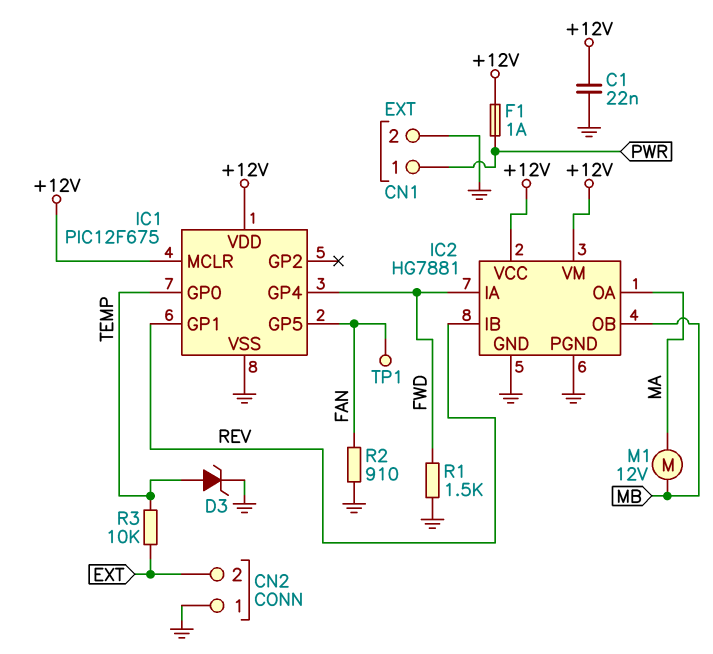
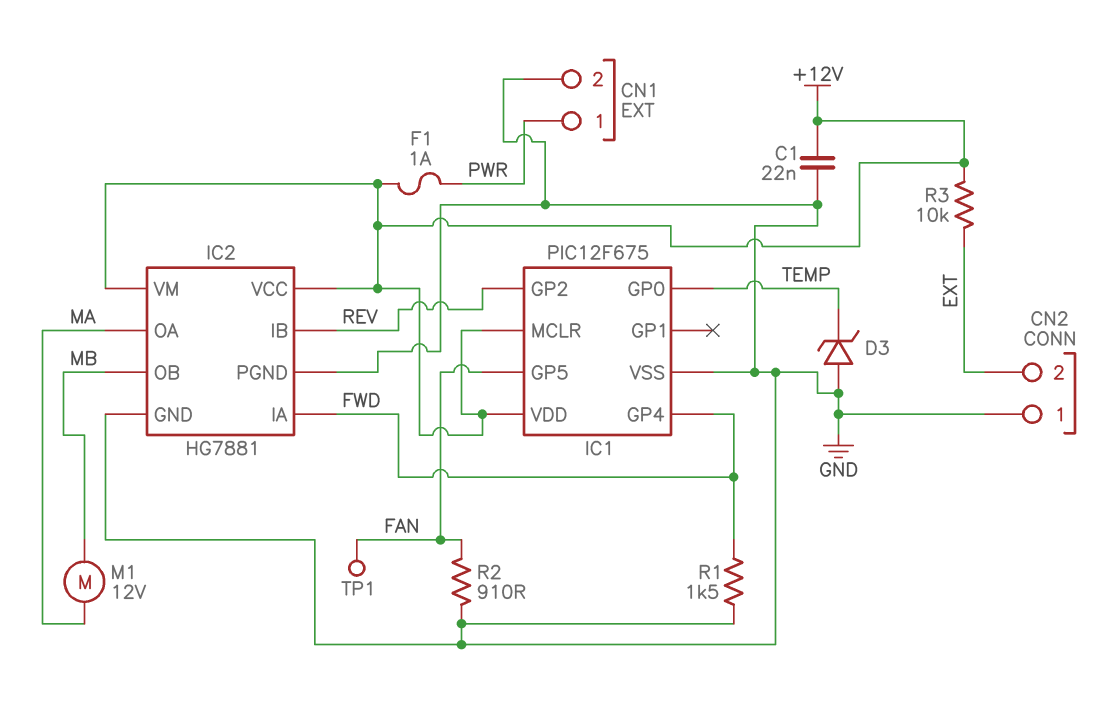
D3: zener (A TEMP, K GND) -> zener (A GND, K TEMP)
IC1 pin GP1: REV -> none
IC1 pin GP2: none -> REV
R3: 10k (EXT, TEMP) -> 10k (+12V, EXT)

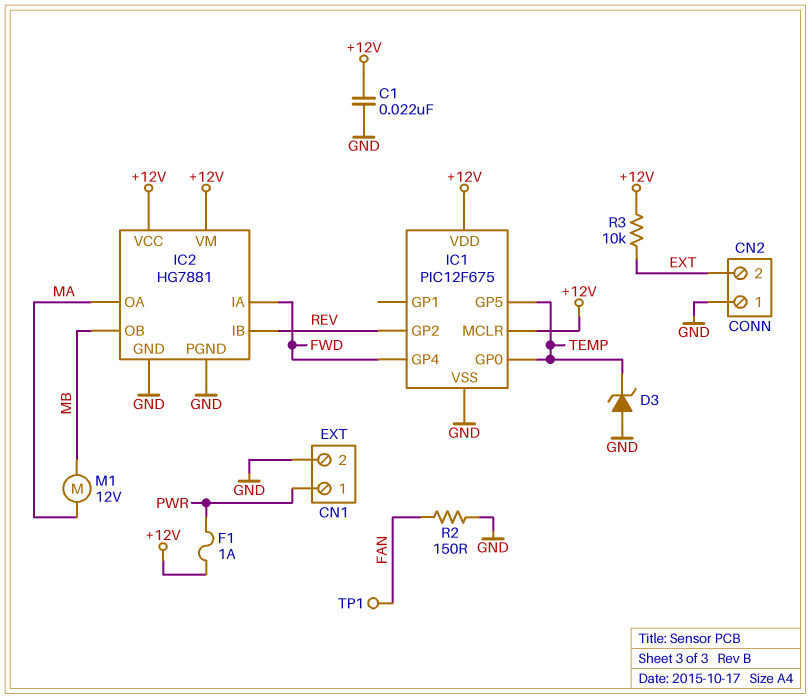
IC1 pin GP5: FAN -> TEMP
R1: 1.5k (FWD, GND) -> none
R2: 910 (FAN, GND) -> 150 (FAN, GND)

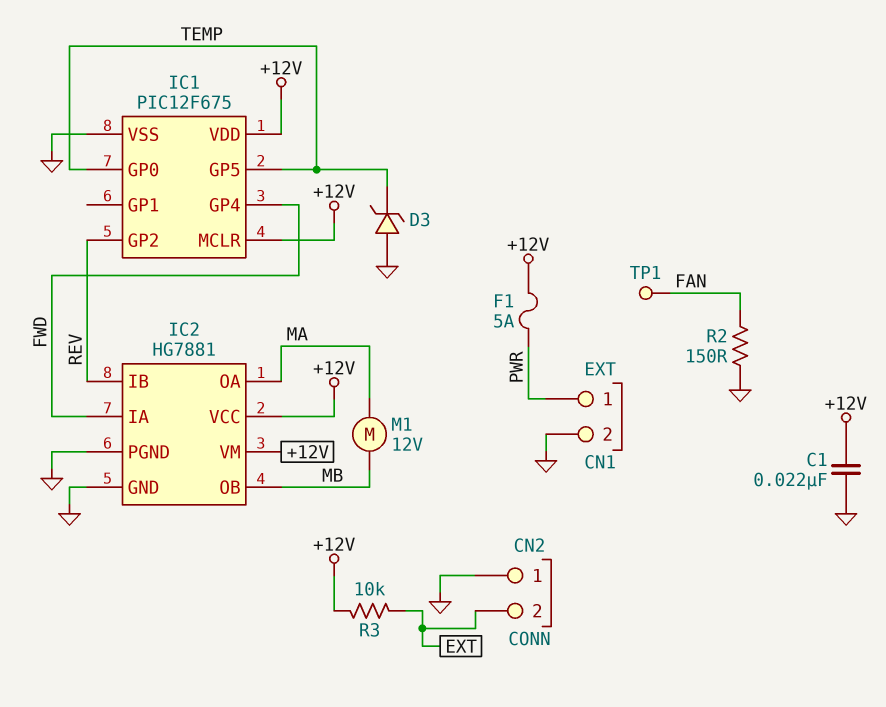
F1: 1A (+12V, PWR) -> 5A (+12V, PWR)

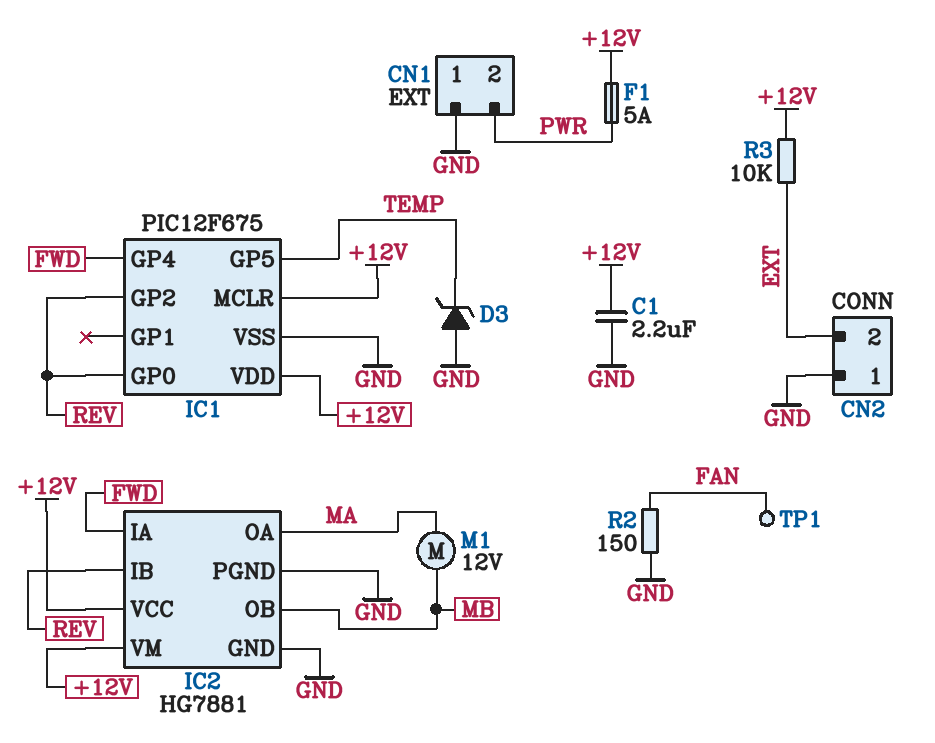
C1: 22nF (+12V, GND) -> 2.2uF (+12V, GND)
CN1 pin 1: PWR -> GND
CN1 pin 2: GND -> PWR
IC1 pin GP0: TEMP -> REV

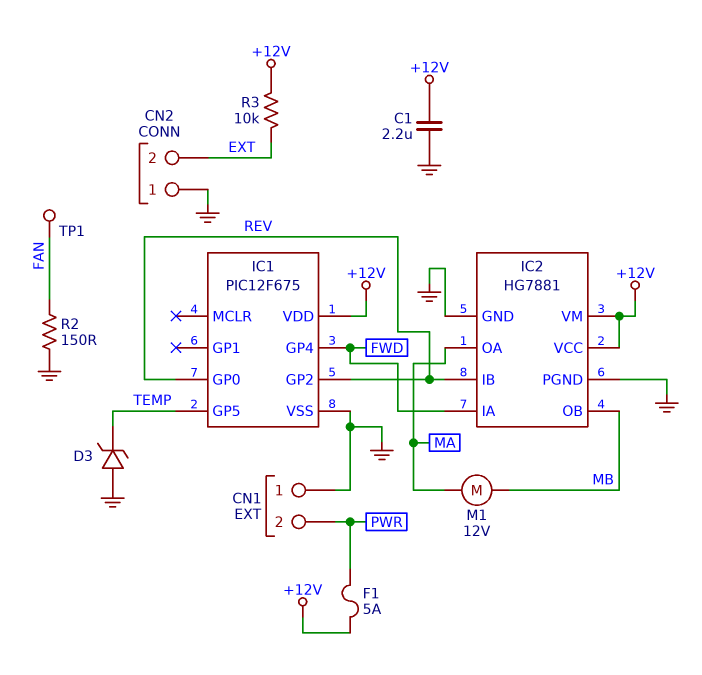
IC1 pin MCLR: +12V -> none

